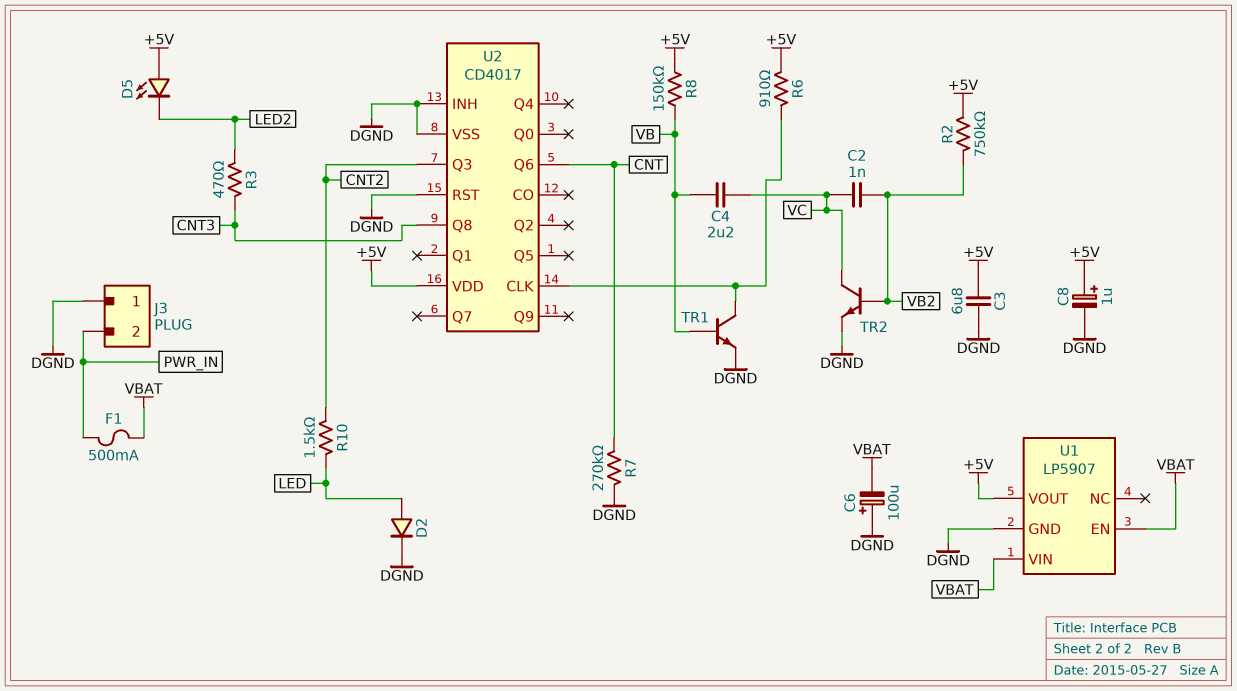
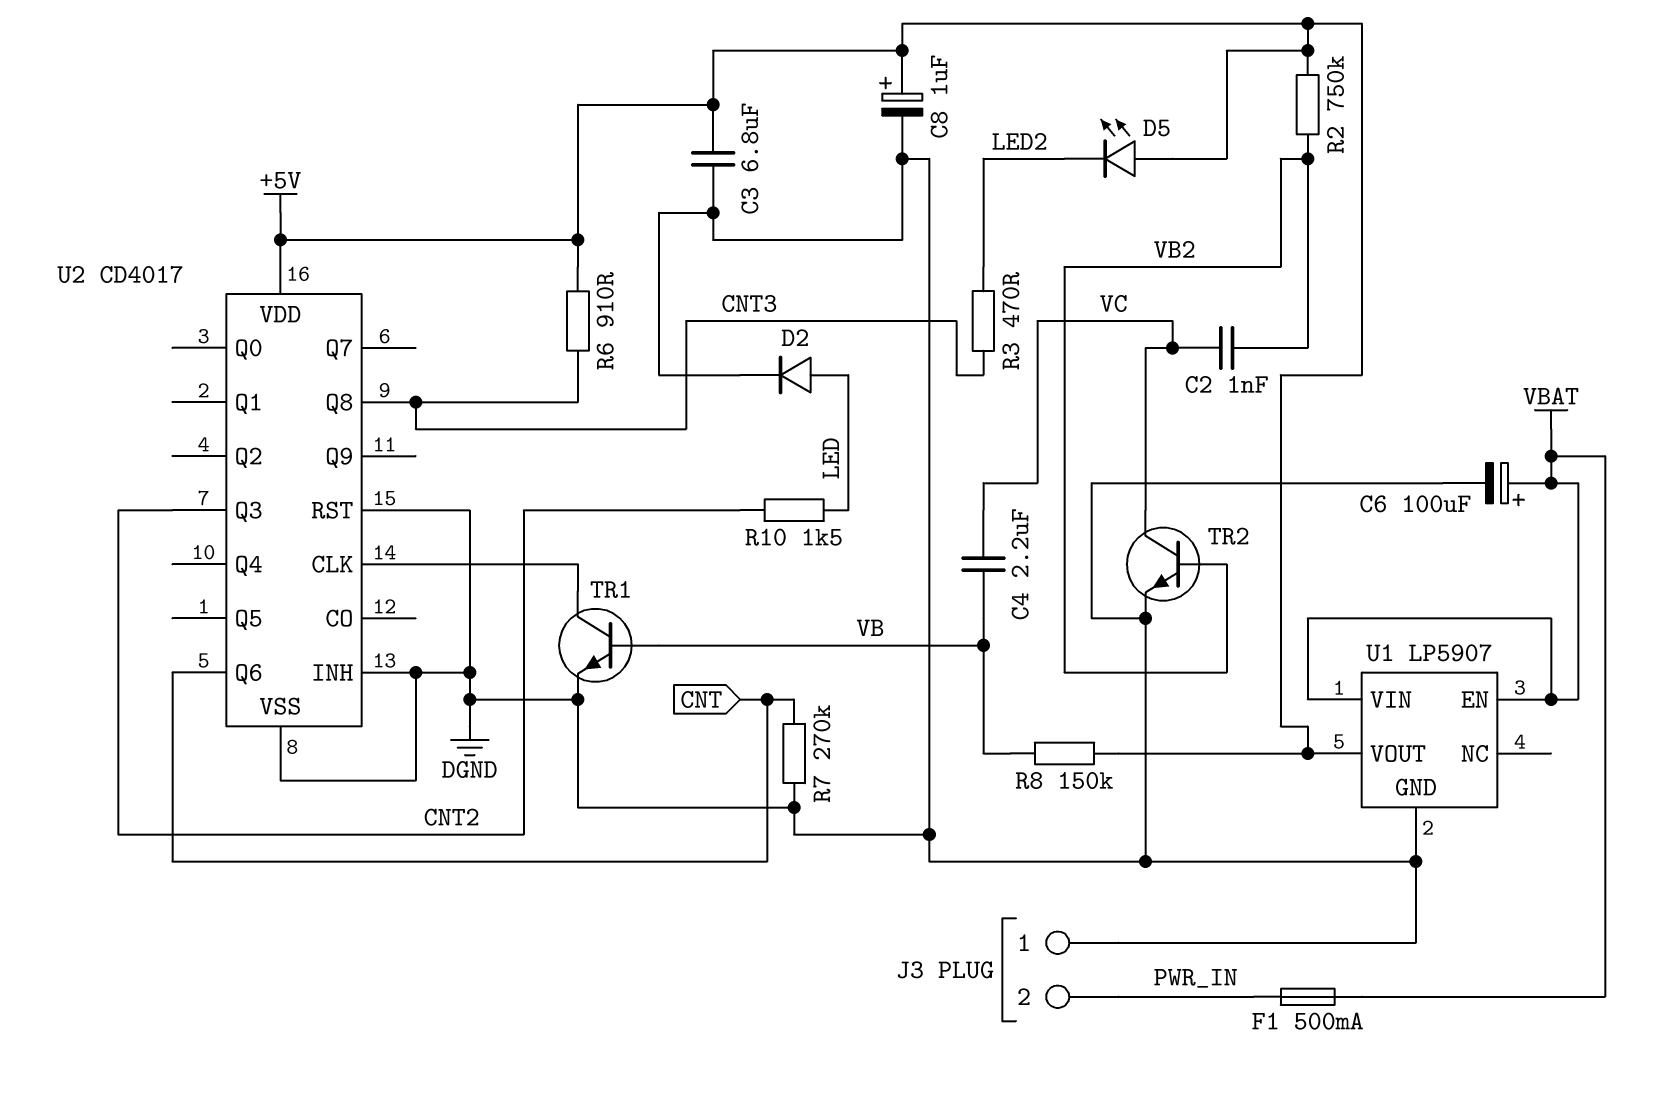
C6: 100uF (plus DGND, minus VBAT) -> 100uF (plus VBAT, minus DGND)
R6: 910 (+5V, U2/CLK) -> 910 (+5V, CNT3)

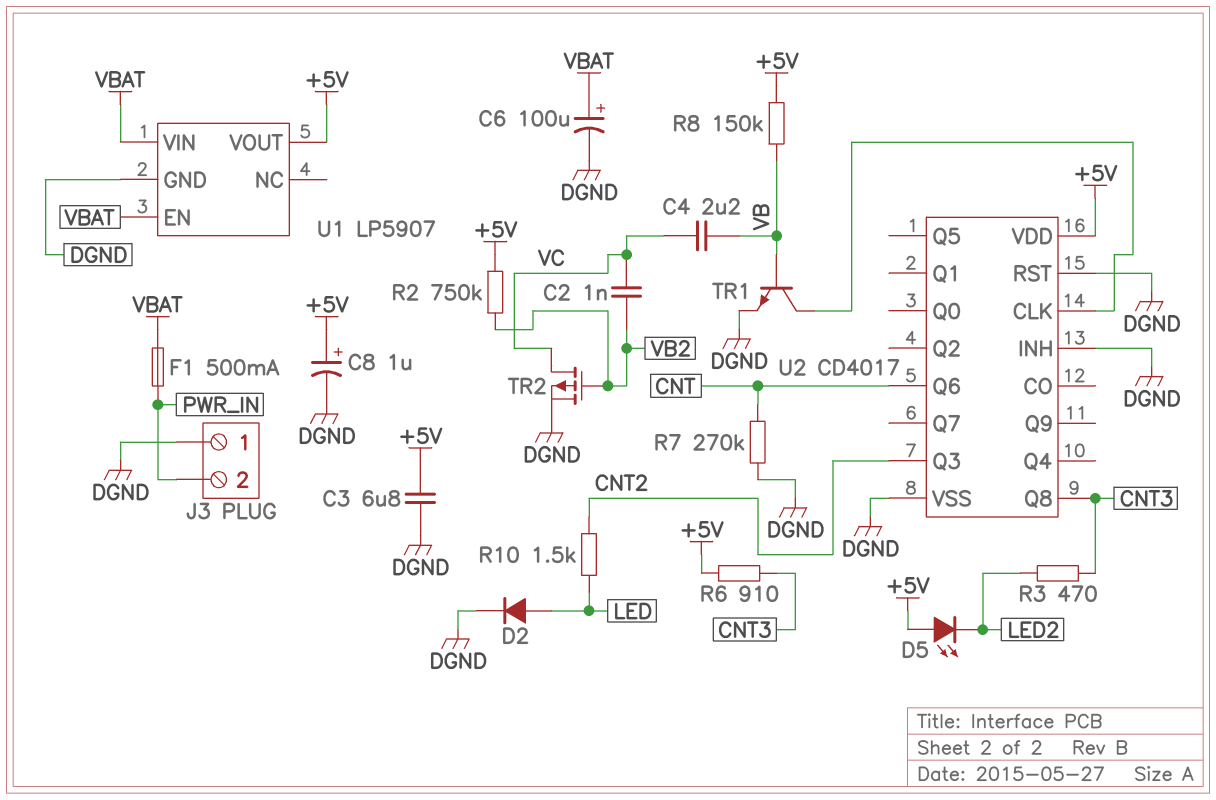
TR2: NPN (B VB2, C VC, E DGND) -> PMOS (G VB2, D VC, S DGND)

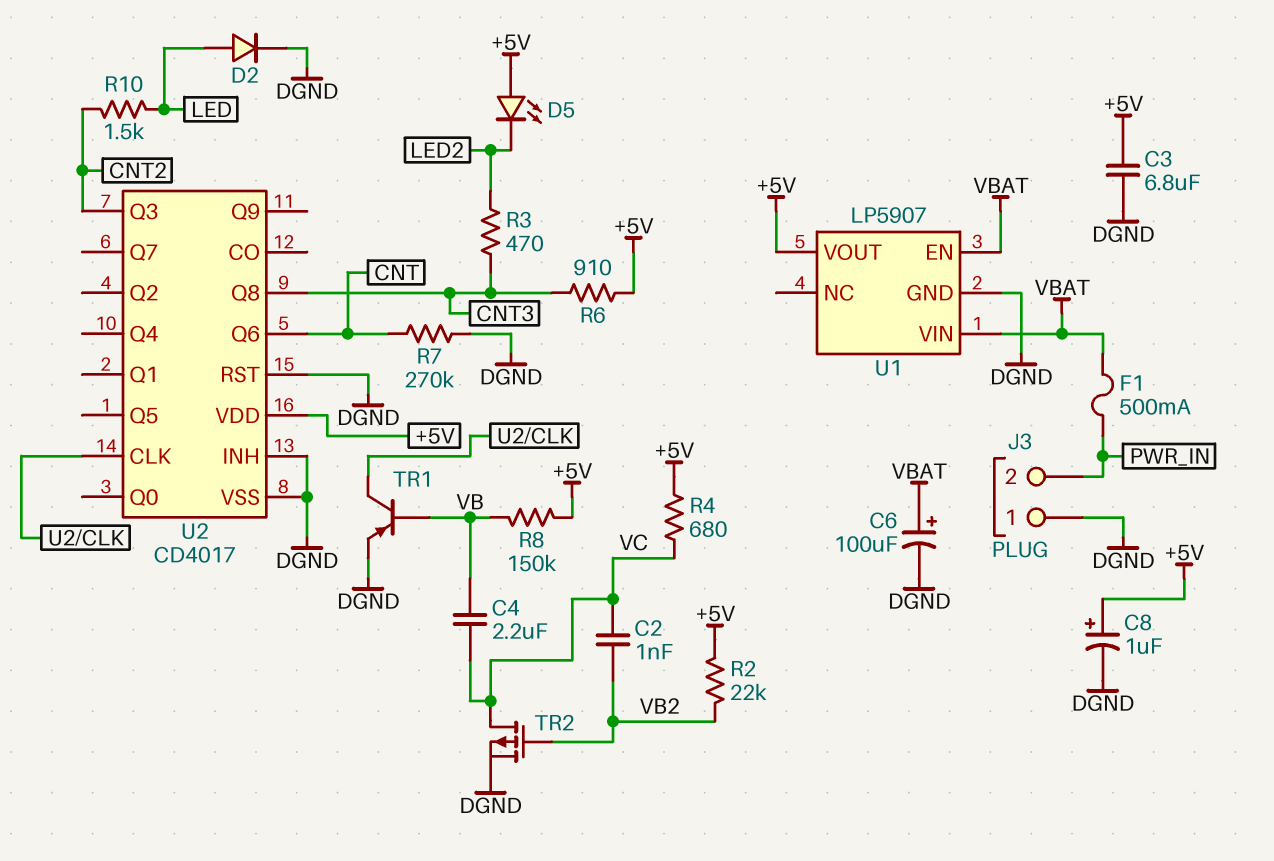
R2: 750k (+5V, VB2) -> 22k (+5V, VB2)
R4: none -> 680 (+5V, VC)
TR1: NPN (B VB, C U2/CLK, E DGND) -> PNP (B VB, C U2/CLK, E DGND)

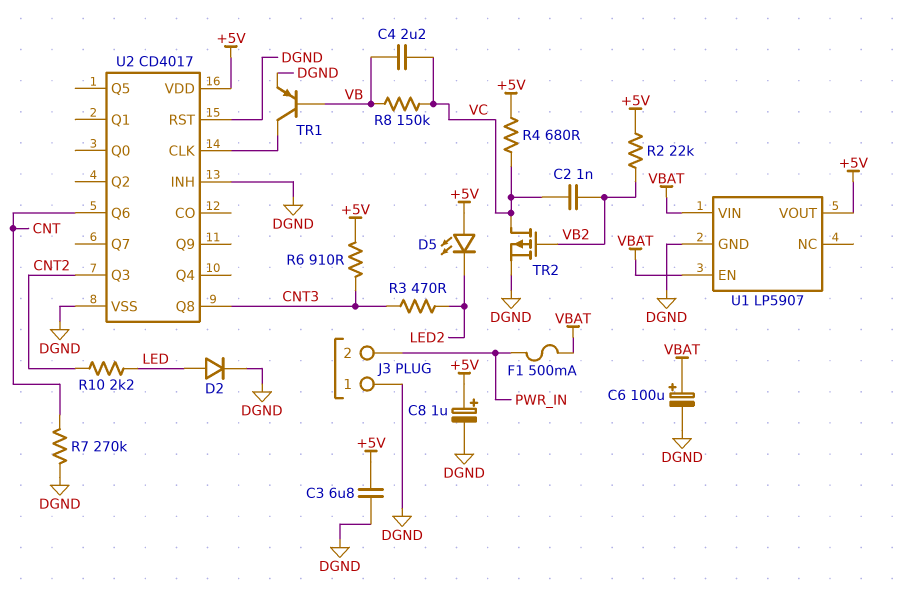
R8: 150k (+5V, VB) -> 150k (VB, VC)
R10: 1.5k (CNT2, LED) -> 2.2k (CNT2, LED)

